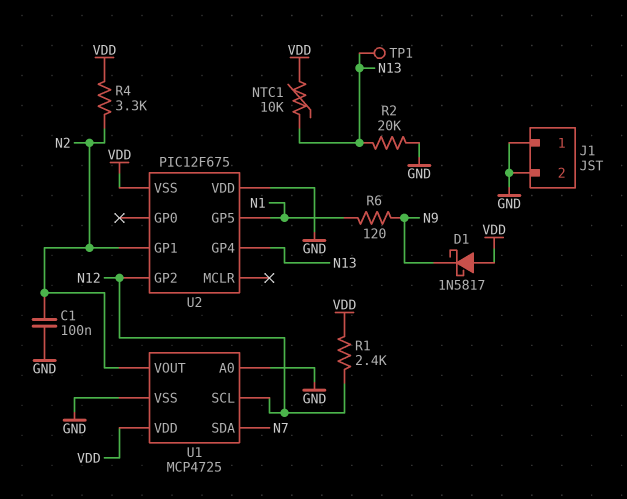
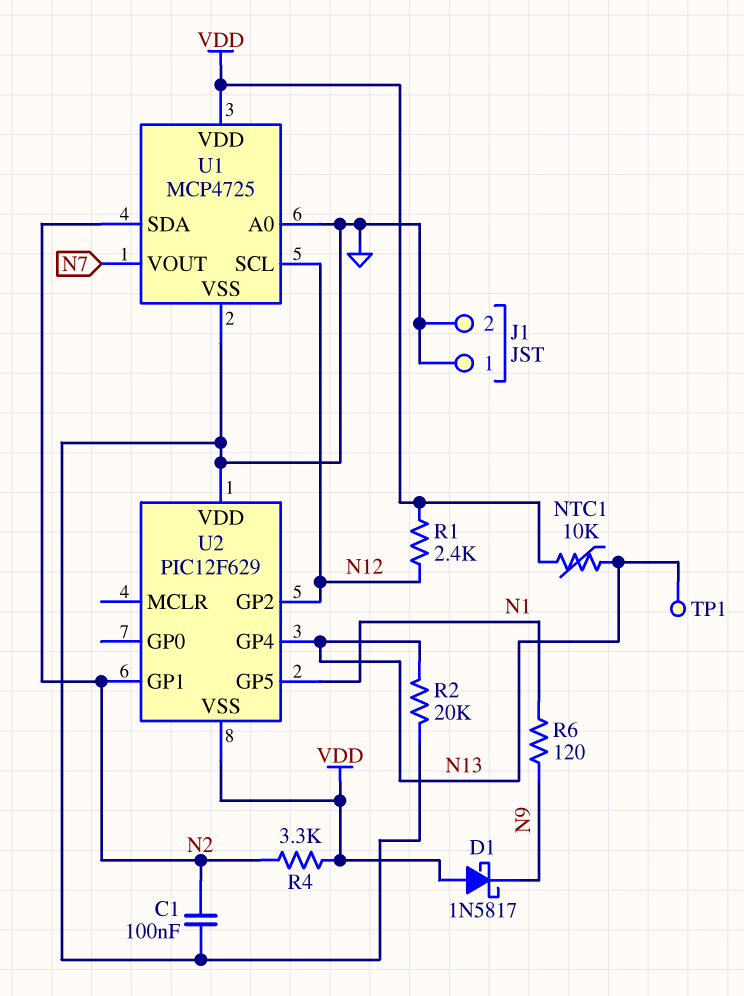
U1 pin SDA: N7 -> N2
U1 pin VOUT: N2 -> N7
U2: PIC12F675 -> PIC12F629

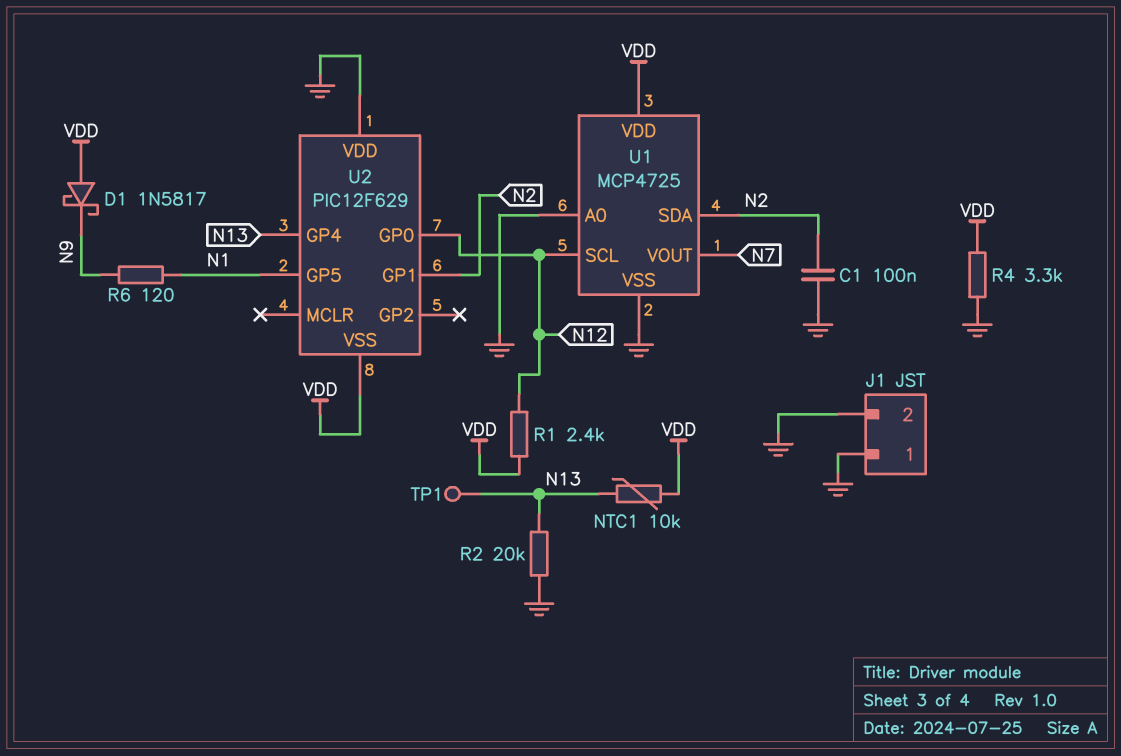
R4: 3.3k (N2, VDD) -> 3.3k (GND, VDD)
U2 pin GP0: none -> N12
U2 pin GP2: N12 -> none

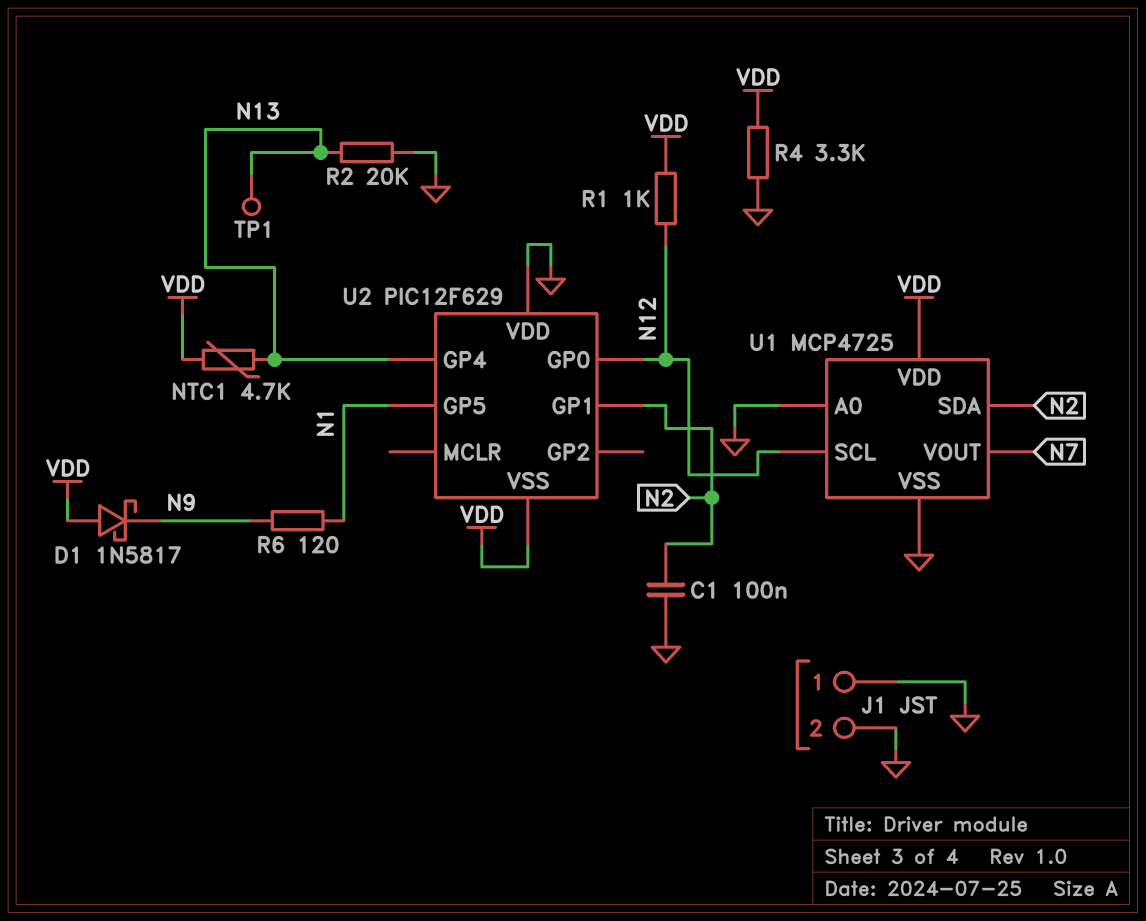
NTC1: 10k (N13, VDD) -> 4.7k (N13, VDD)
R1: 2.4k (N12, VDD) -> 1k (N12, VDD)

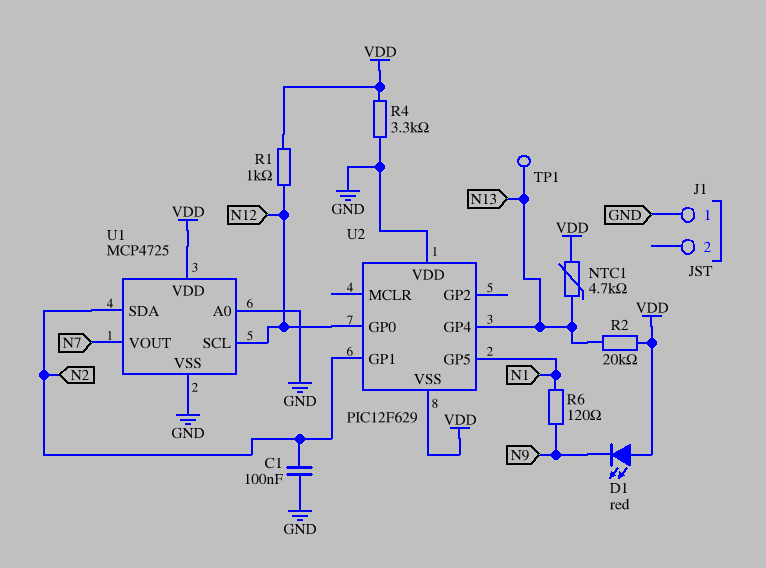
D1: schottky 1N5817 (A VDD, K N9) -> LED red (A VDD, K N9)
J1 pin 2: GND -> none
R2: 20k (GND, N13) -> 20k (N13, VDD)

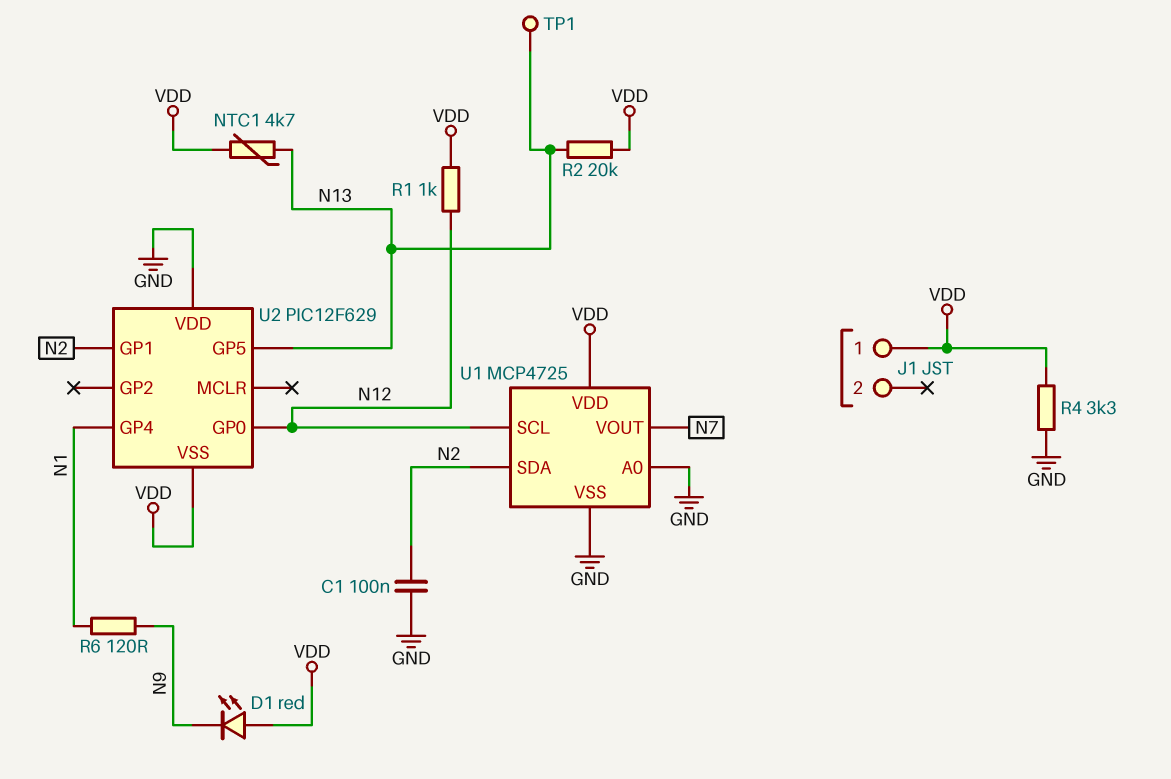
J1 pin 1: GND -> VDD
U2 pin GP4: N13 -> N1
U2 pin GP5: N1 -> N13

